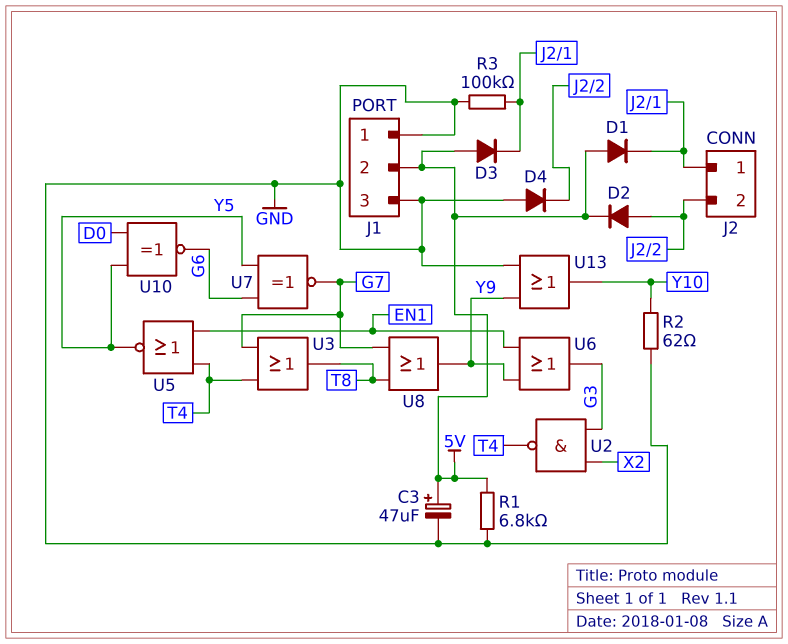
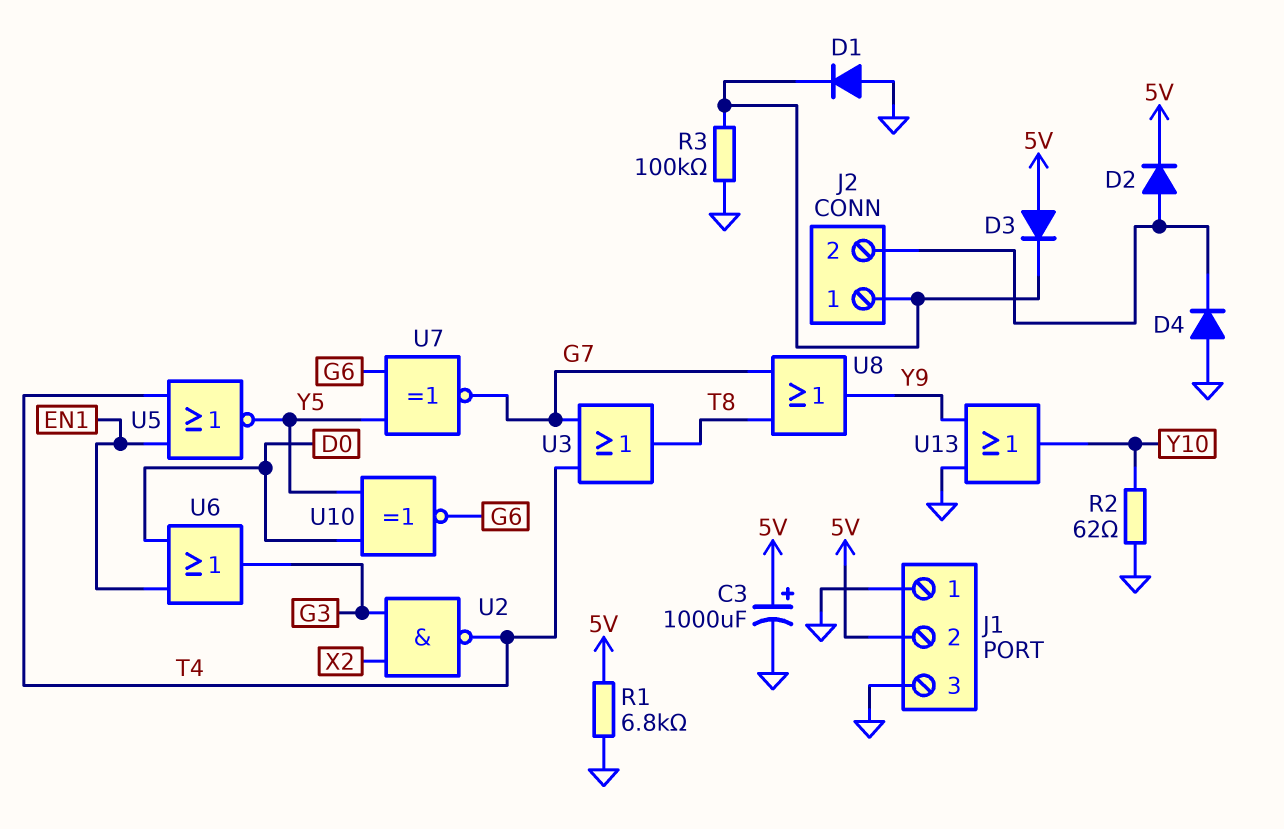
C3: 47uF (plus 5V, minus GND) -> 1000uF (plus 5V, minus GND)
D1: diode (A 5V, K J2/1) -> diode (A GND, K J2/1)
U6: OR (in EN1, in Y9, out G3) -> OR (in D0, in EN1, out G3)

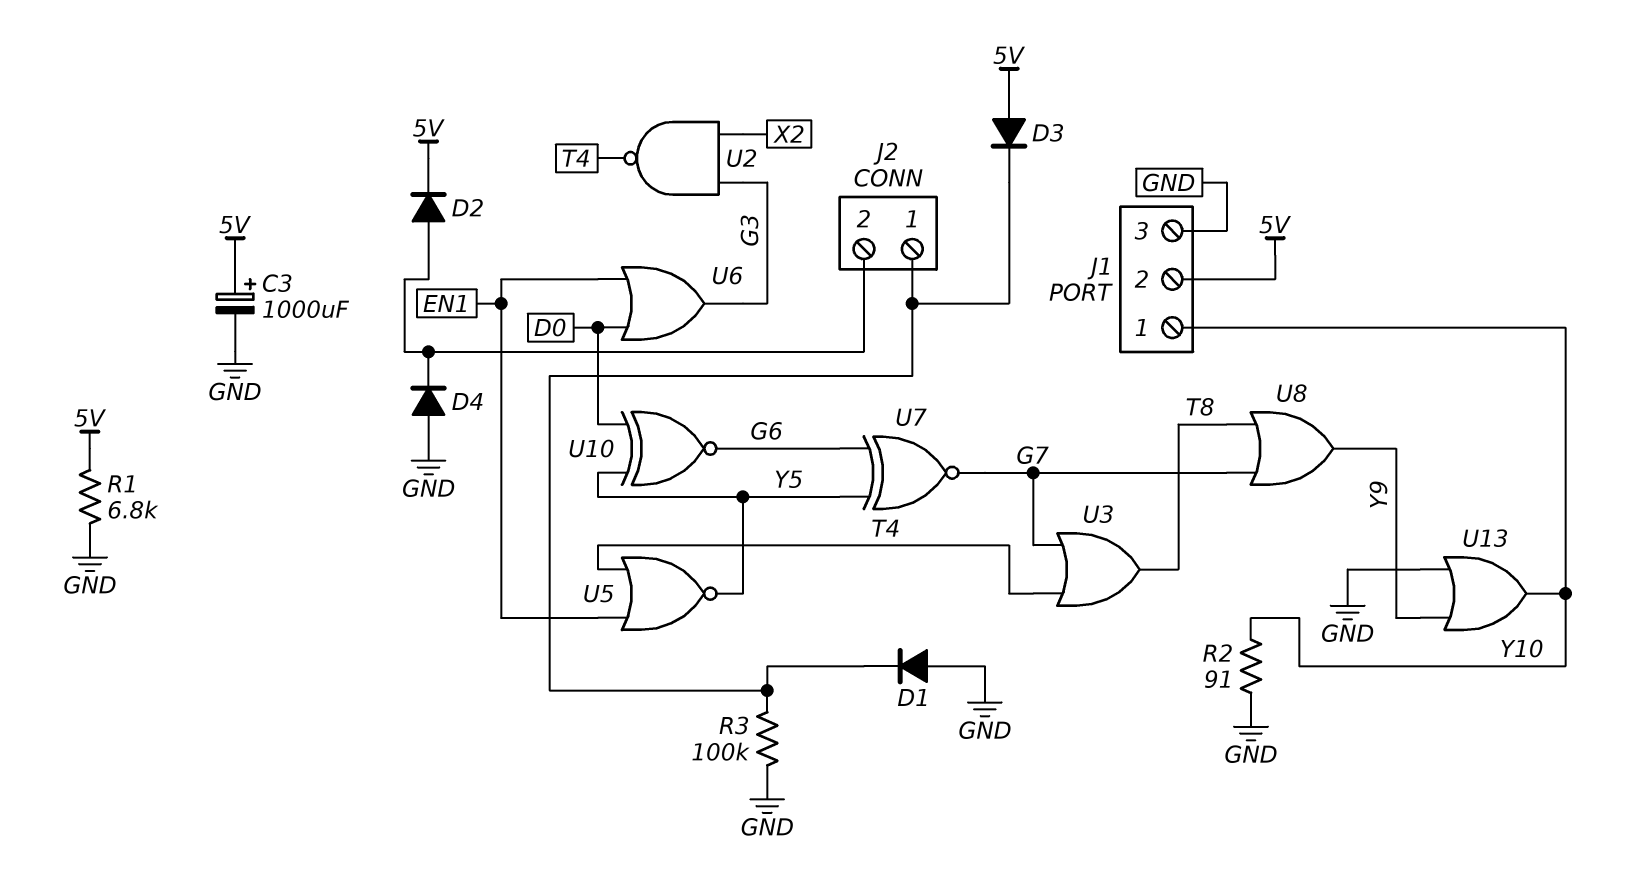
J1 pin 1: GND -> Y10
R2: 62 (GND, Y10) -> 91 (GND, Y10)

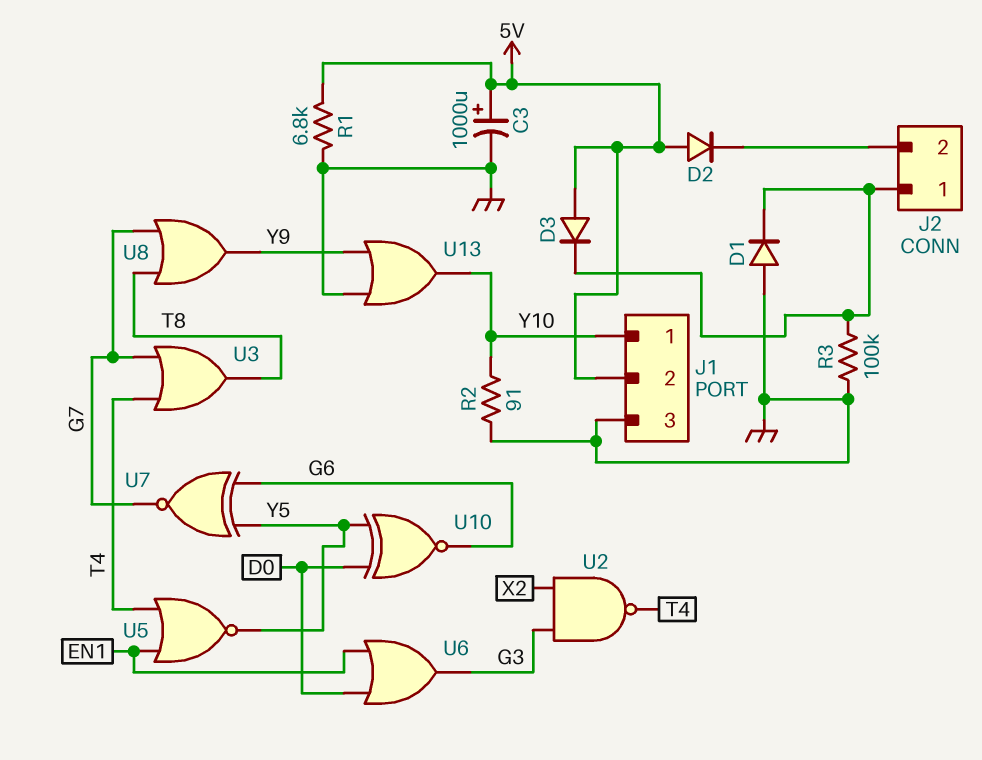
D2: diode (A J2/2, K 5V) -> diode (A 5V, K J2/2)
D4: diode (A GND, K J2/2) -> none

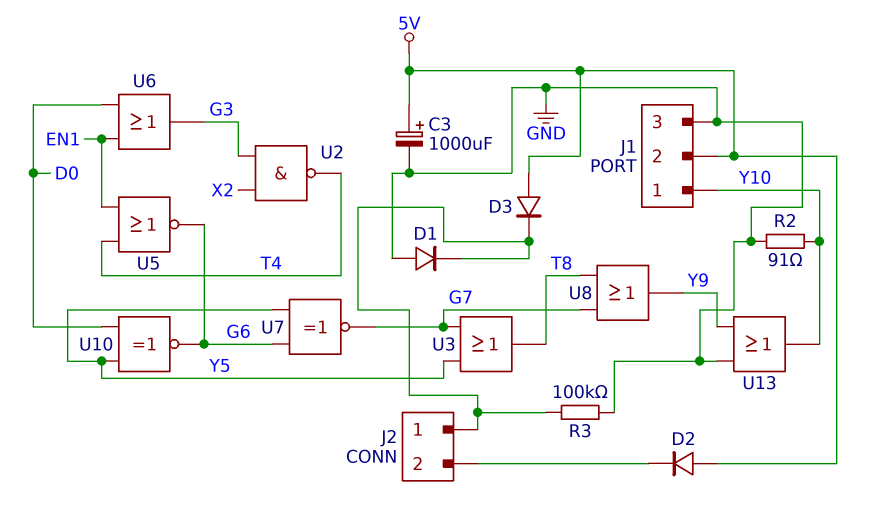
R1: 6.8k (5V, GND) -> none
U3: OR (in G7, in T4, out T8) -> OR (in G7, in Y5, out T8)
U5: NOR (in EN1, in T4, out Y5) -> NOR (in EN1, in T4, out G6)

